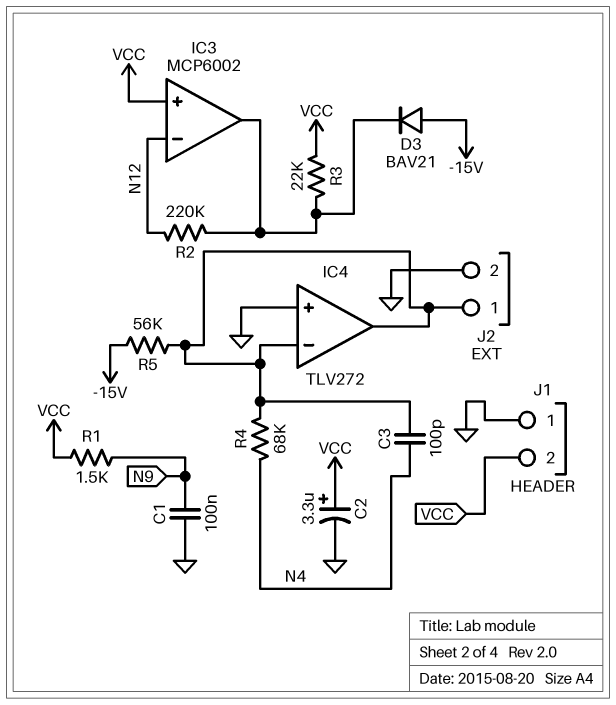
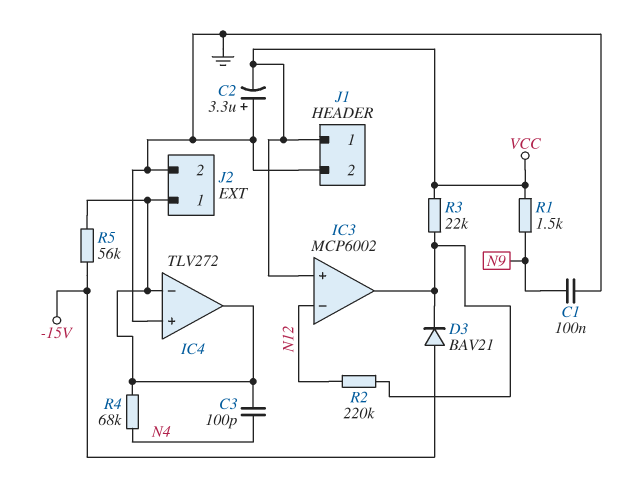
C2: 3.3uF (plus VCC, minus GND) -> 3.3uF (plus GND, minus VCC)
J1 pin 1: GND -> VCC
J1 pin 2: VCC -> GND

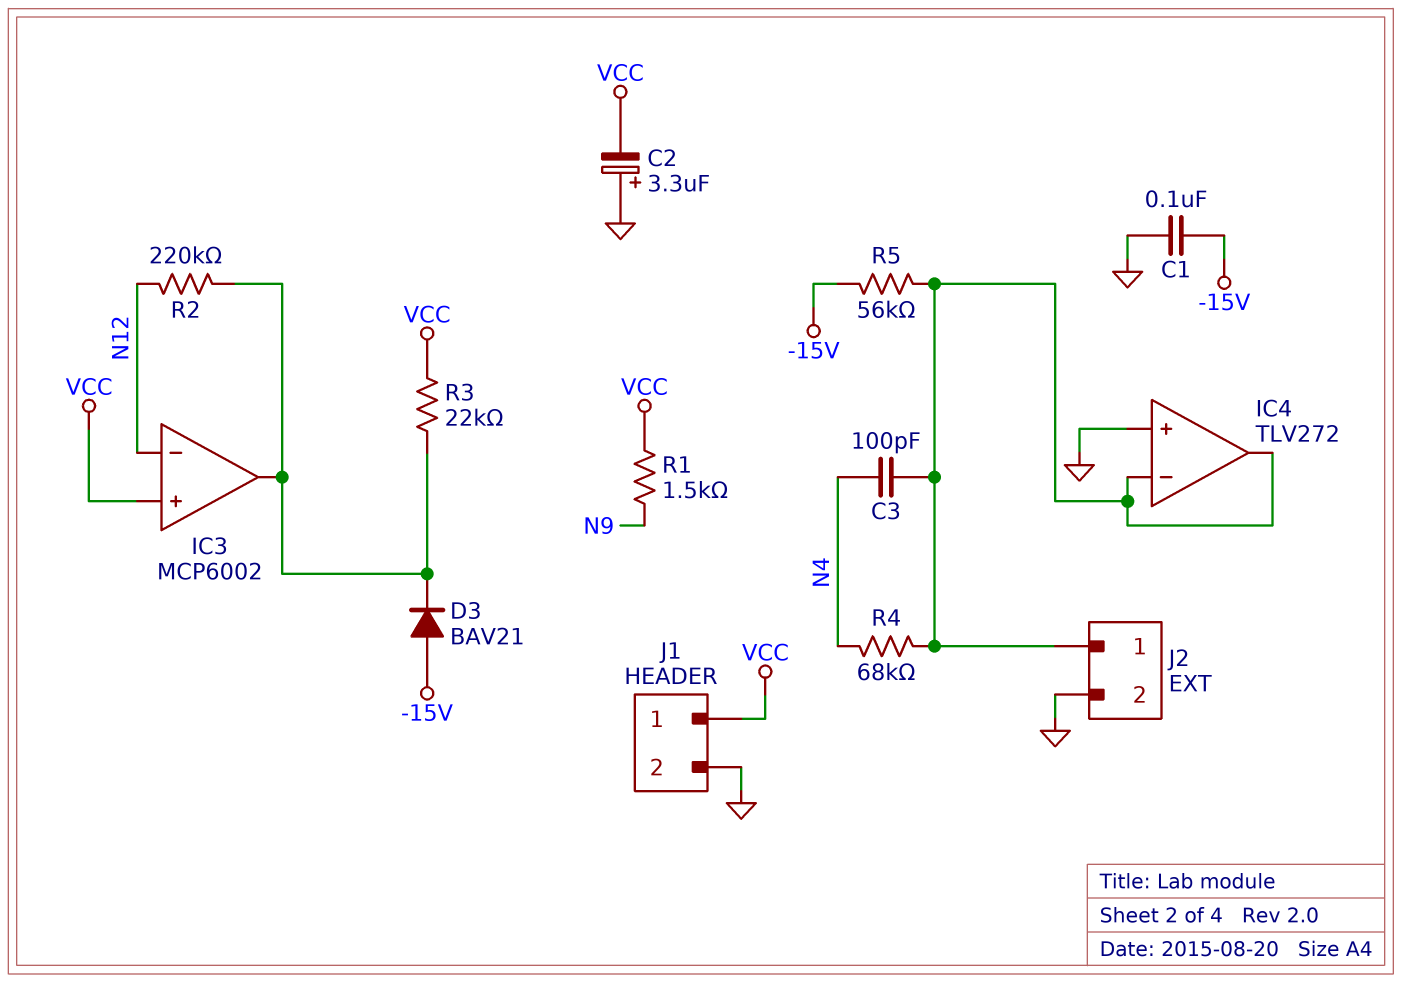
C1: 100nF (GND, N9) -> 100nF (-15V, GND)

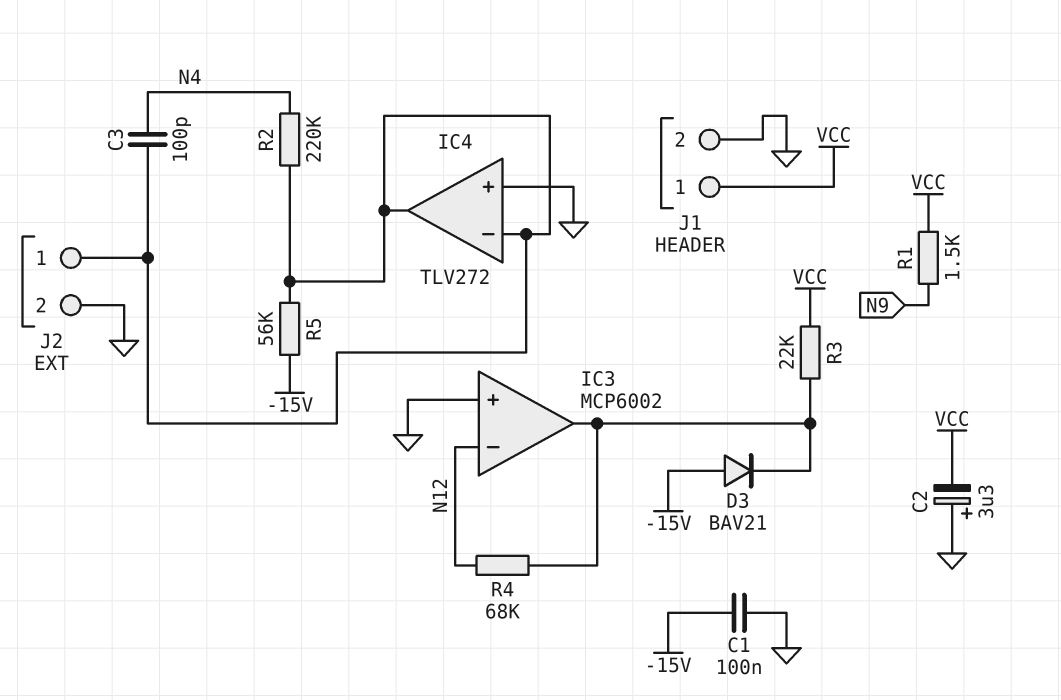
IC3 pin in+: VCC -> GND
R2: 220k (IC3/out, N12) -> 220k (IC4/in-, N4)
R4: 68k (IC4/in-, N4) -> 68k (IC3/out, N12)

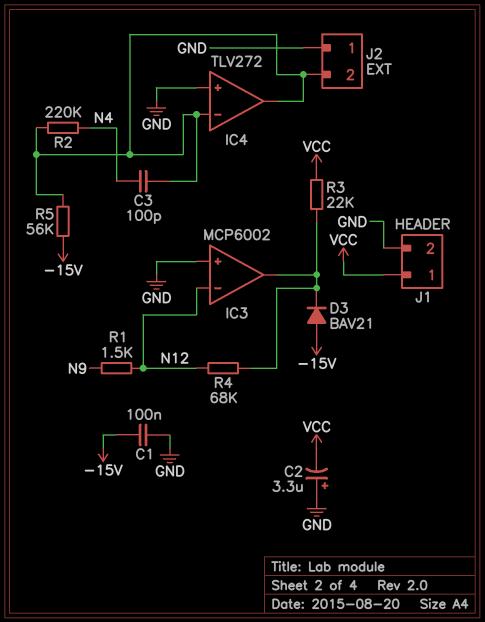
J2 pin 1: IC4/in- -> GND
J2 pin 2: GND -> IC4/in-
R1: 1.5k (N9, VCC) -> 1.5k (N9, N12)

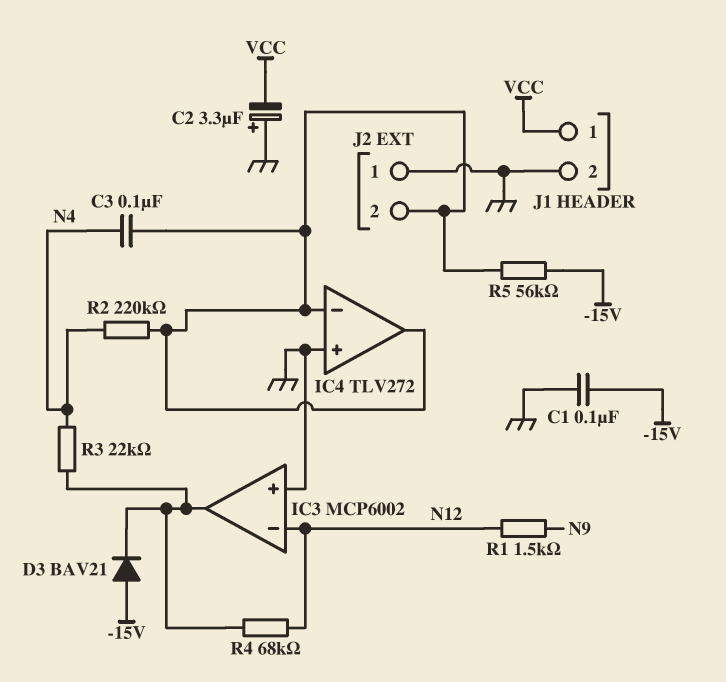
C3: 100pF (IC4/in-, N4) -> 100nF (IC4/in-, N4)
R3: 22k (IC3/out, VCC) -> 22k (IC3/out, N4)

